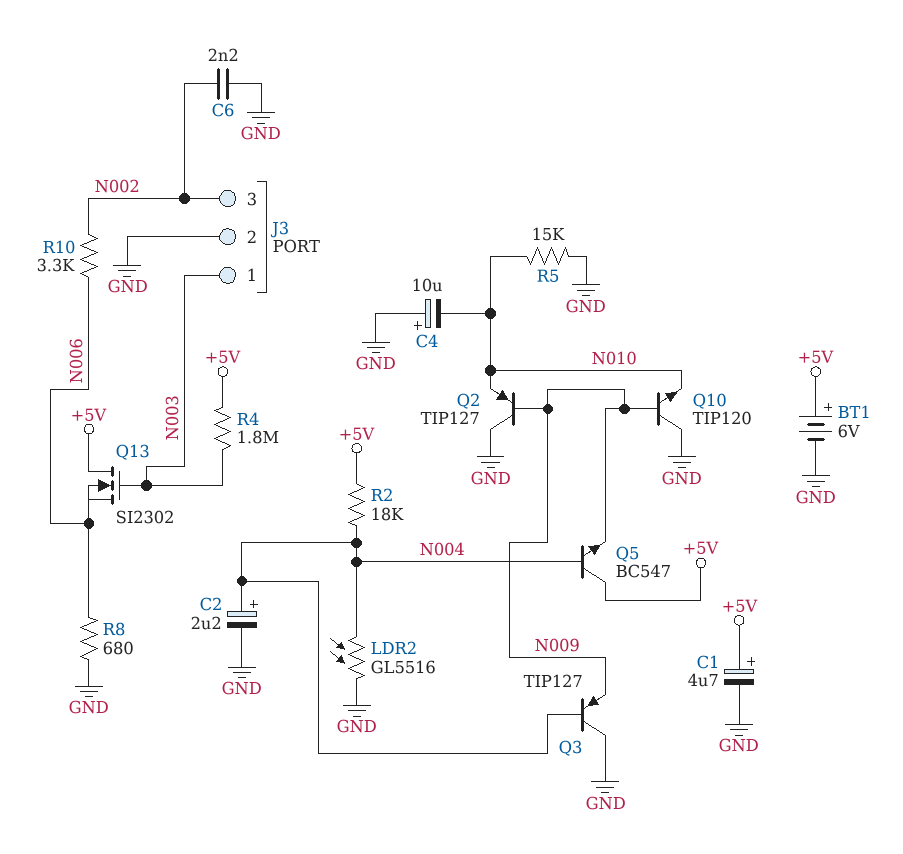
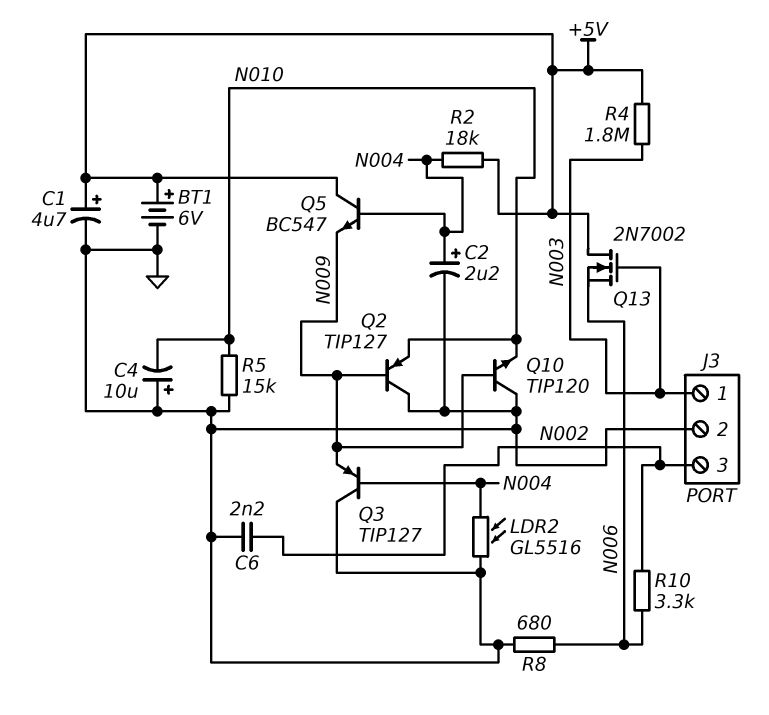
Q13: NMOS SI2302 (G N003, D +5V, S N006) -> NMOS 2N7002 (G N003, D +5V, S N006)

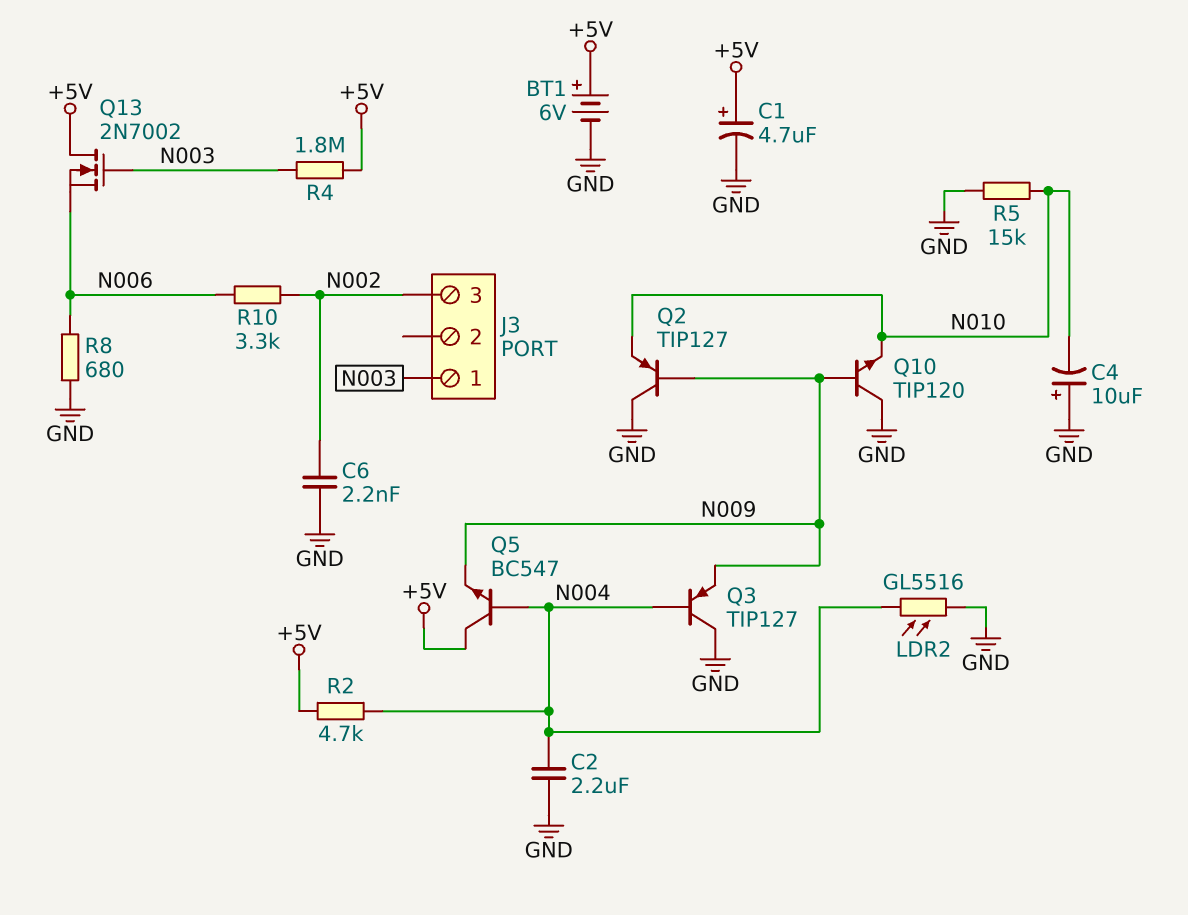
C2: 2.2uF (plus N004, minus GND) -> 2.2uF (GND, N004)
J3 pin 2: GND -> none
R2: 18k (+5V, N004) -> 4.7k (+5V, N004)

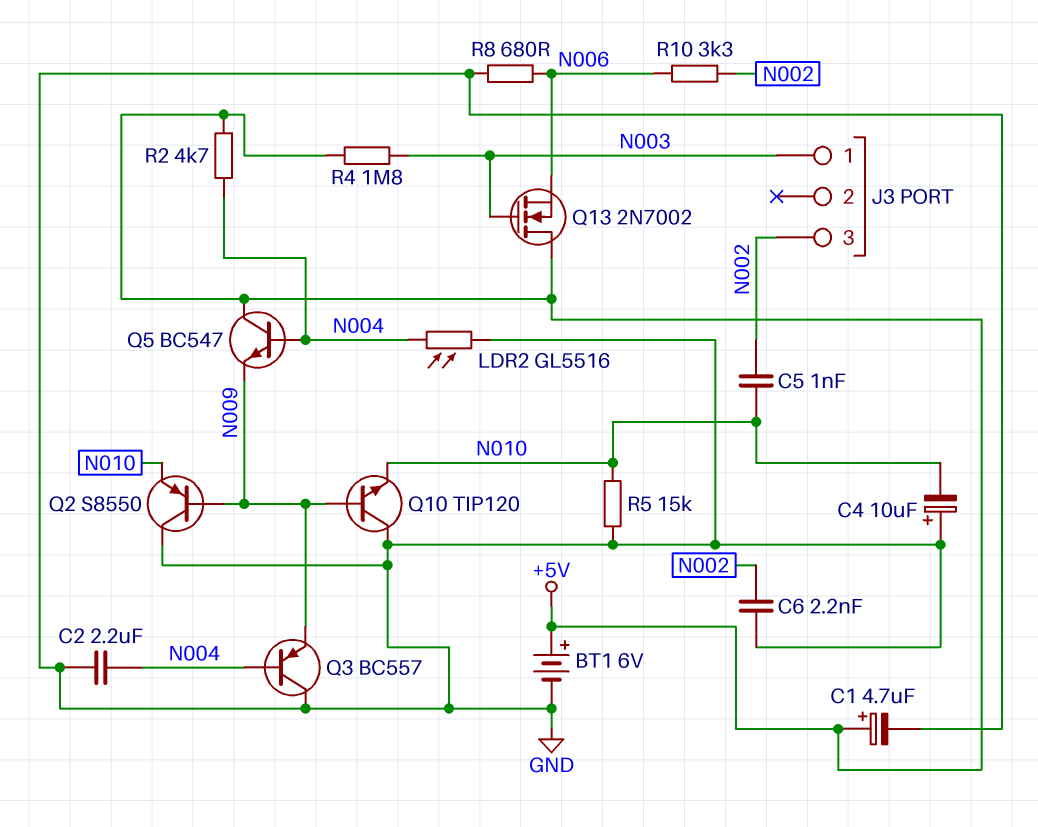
C5: none -> 1nF (N002, N010)
Q2: PNP TIP127 (B N009, C GND, E N010) -> PNP S8550 (B N009, C GND, E N010)
Q3: PNP TIP127 (B N004, C GND, E N009) -> PNP BC557 (B N004, C GND, E N009)

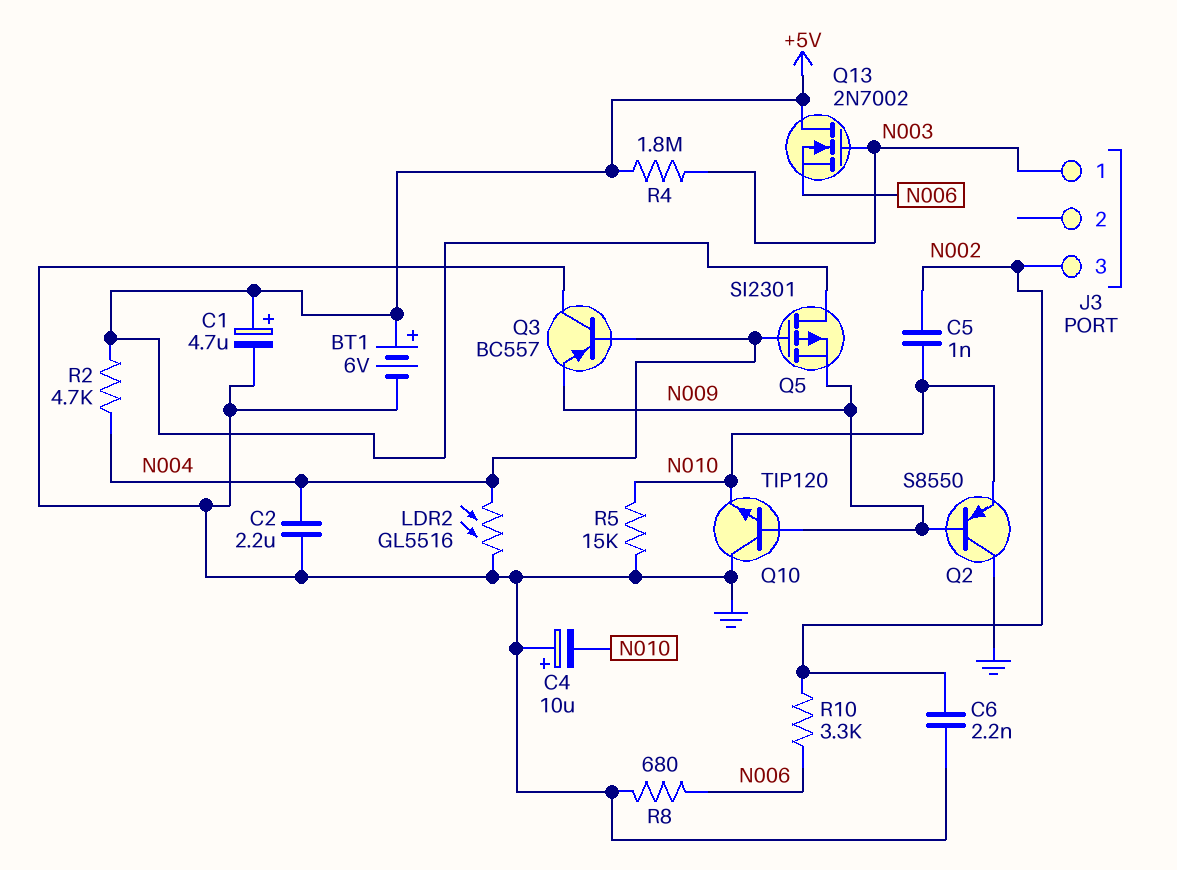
Q5: NPN BC547 (B N004, C +5V, E N009) -> PMOS SI2301 (G N004, D +5V, S N009)

